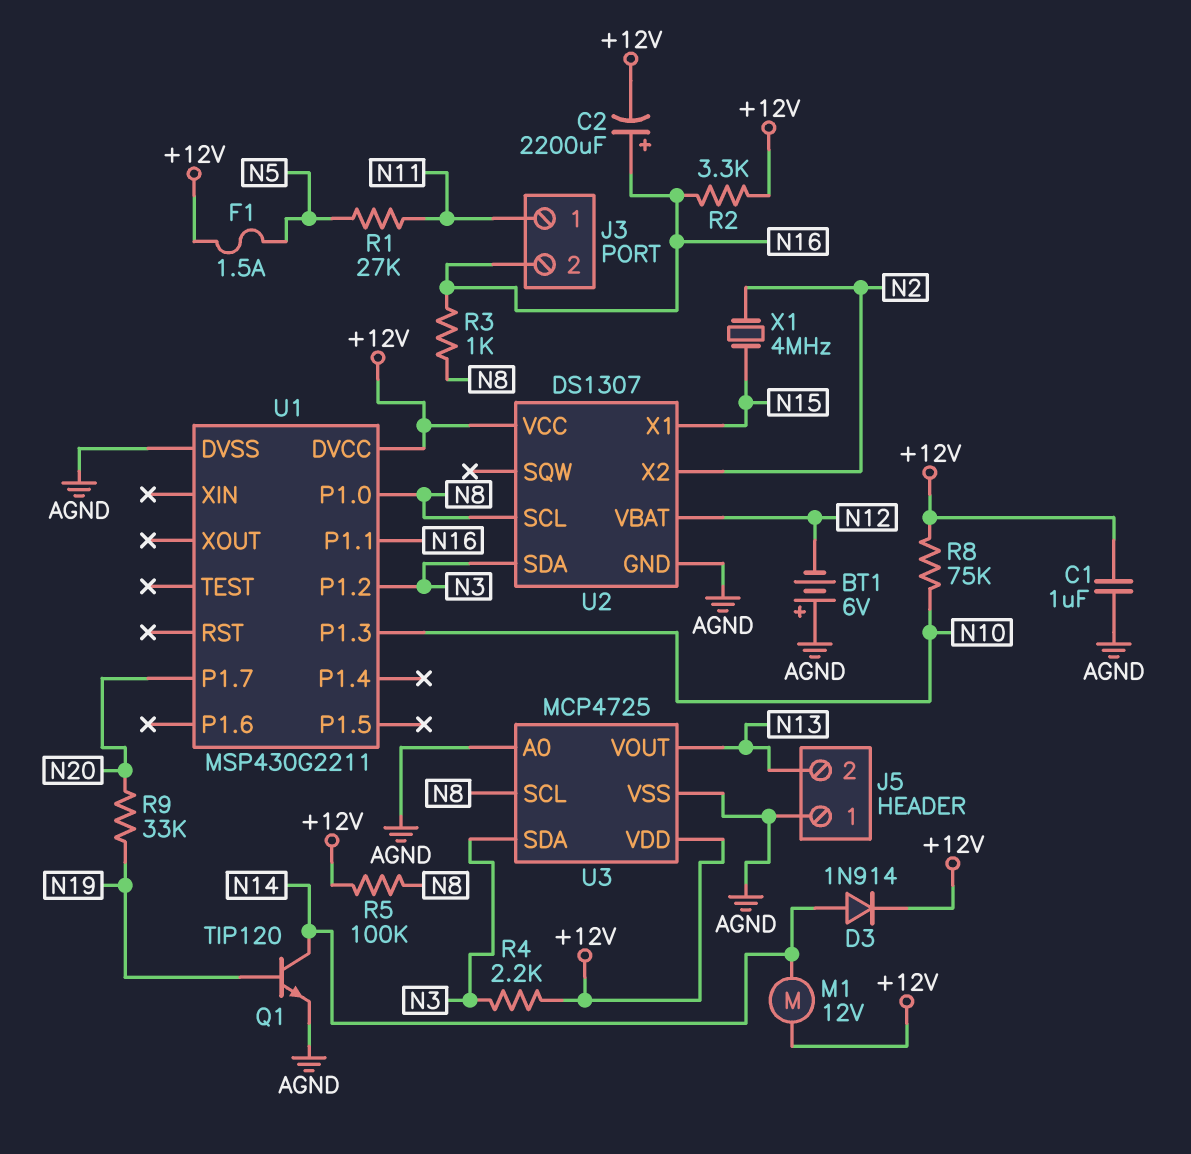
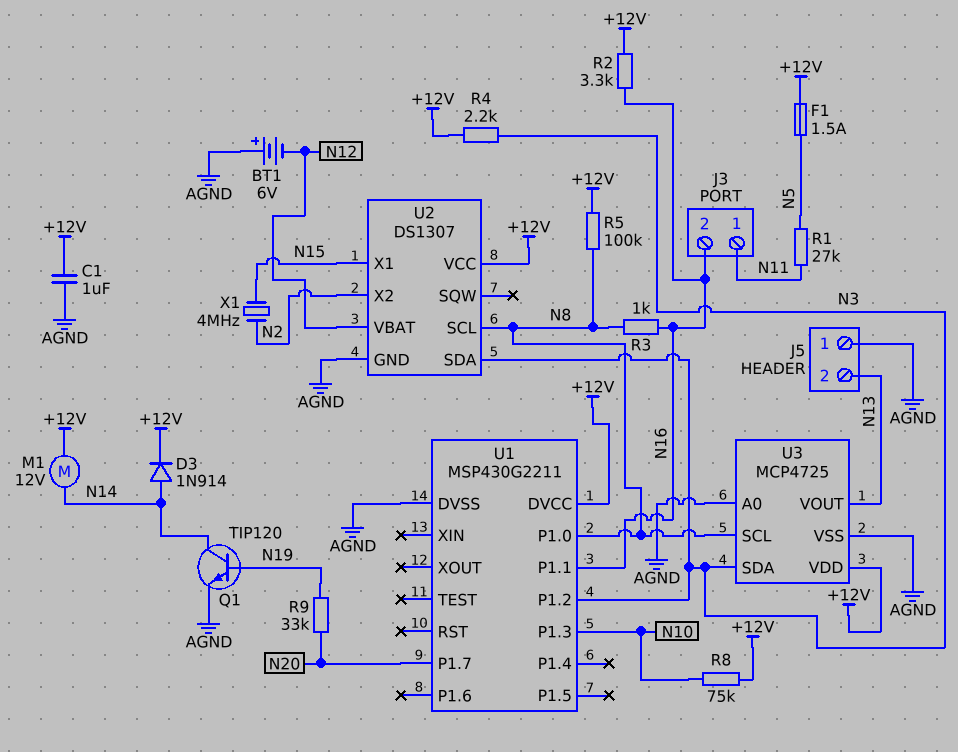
C2: 2200uF (plus N16, minus +12V) -> none

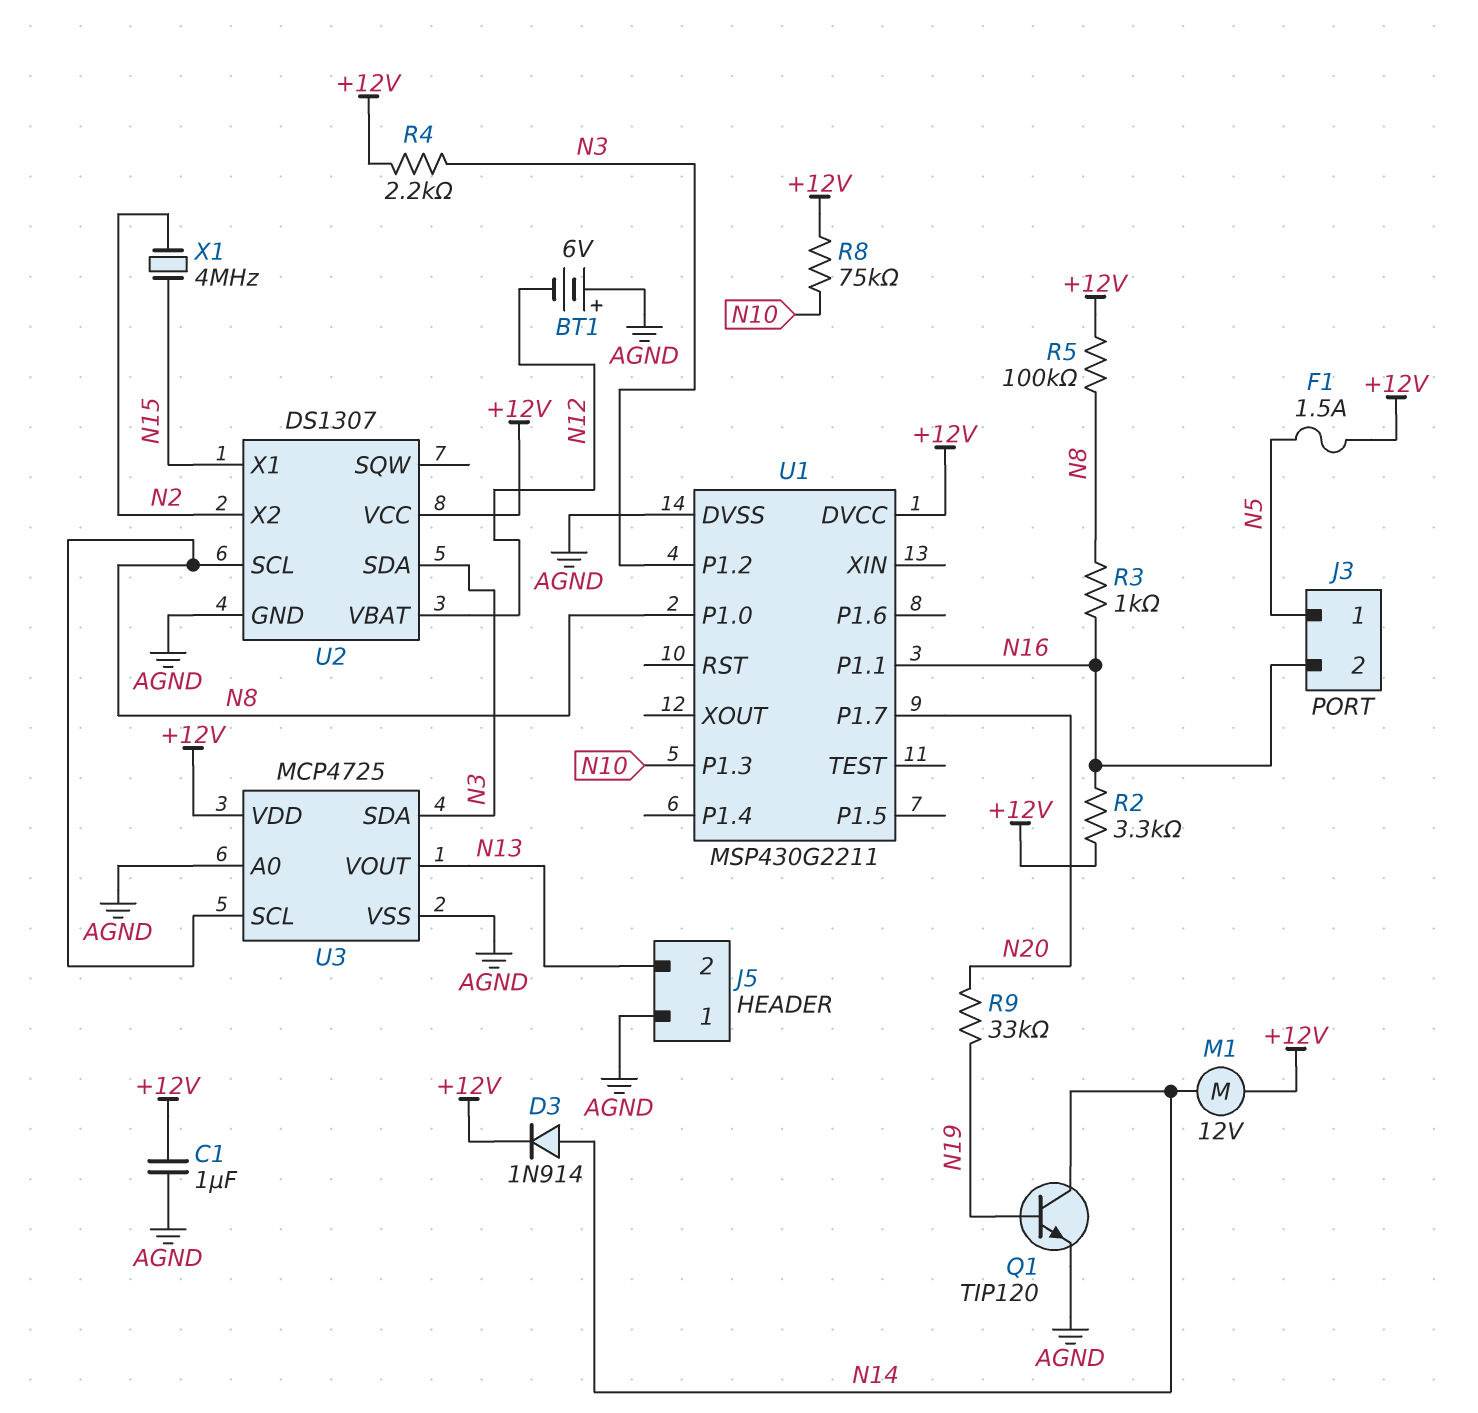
J3 pin 1: N11 -> N5
R1: 27k (N5, N11) -> none

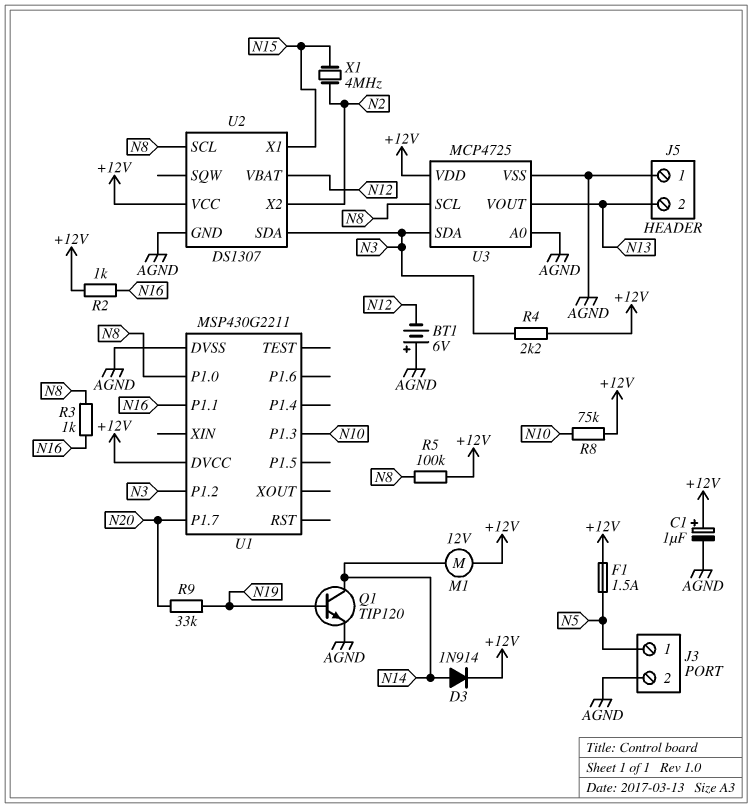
C1: 1uF (+12V, AGND) -> 1uF (plus +12V, minus AGND)
J3 pin 2: N16 -> AGND
R2: 3.3k (+12V, N16) -> 1k (+12V, N16)

